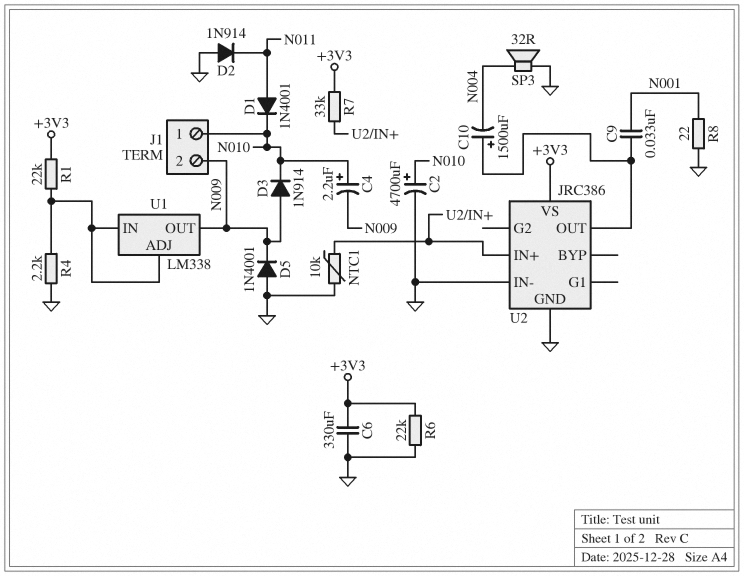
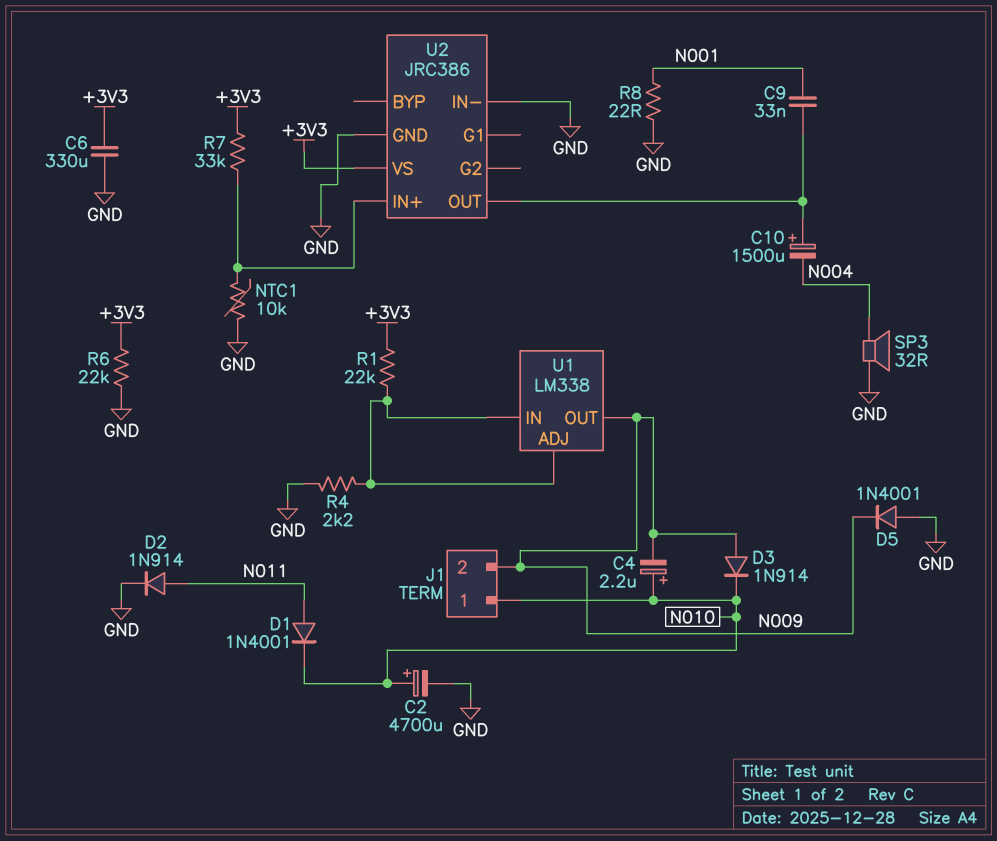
D2: diode 1N914 (A GND, K N011) -> diode 1N914 (A N011, K GND)

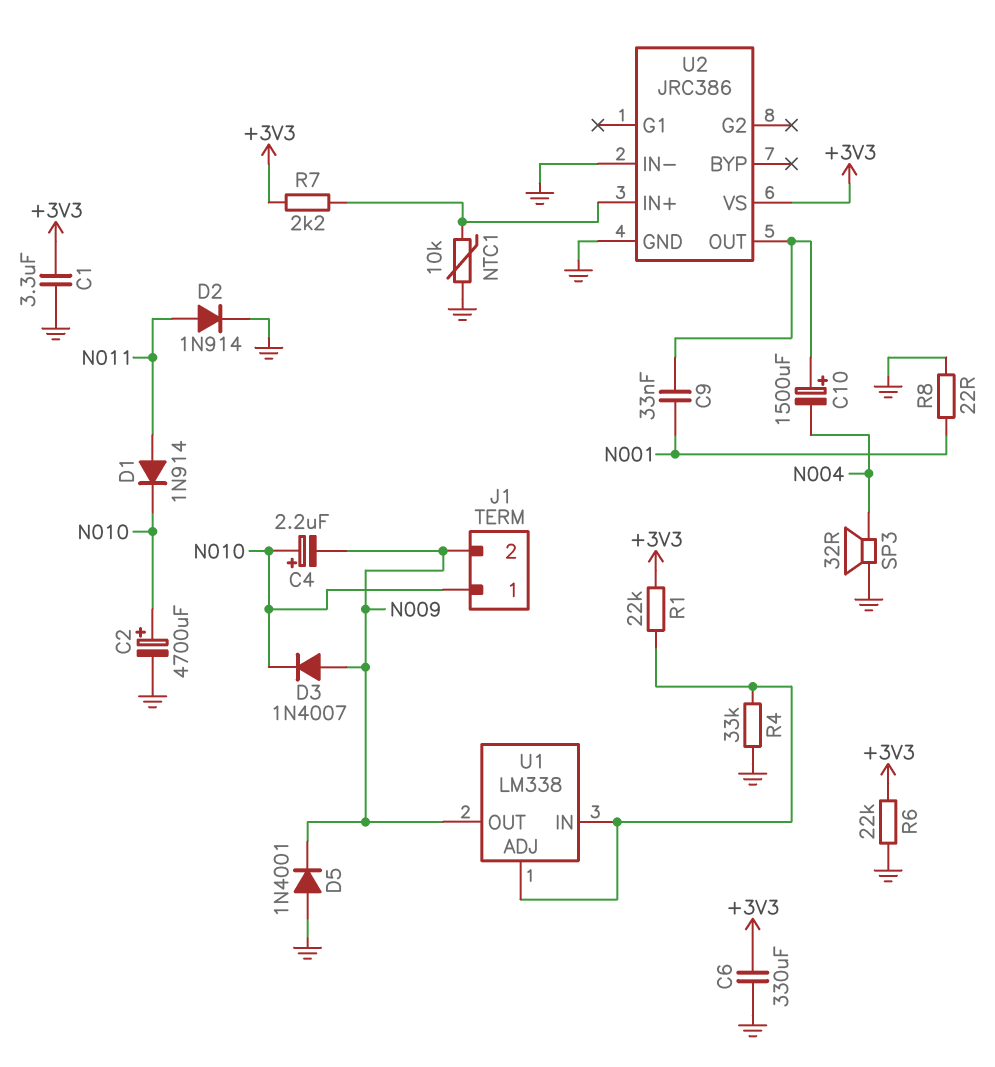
C1: none -> 3.3uF (+3V3, GND)
D1: diode 1N4001 (A N011, K N010) -> diode 1N914 (A N011, K N010)
D3: diode 1N914 (A N009, K N010) -> diode 1N4007 (A N009, K N010)
R4: 2.2k (GND, U1/ADJ) -> 33k (GND, U1/ADJ)
R7: 33k (+3V3, U2/IN+) -> 2.2k (+3V3, U2/IN+)

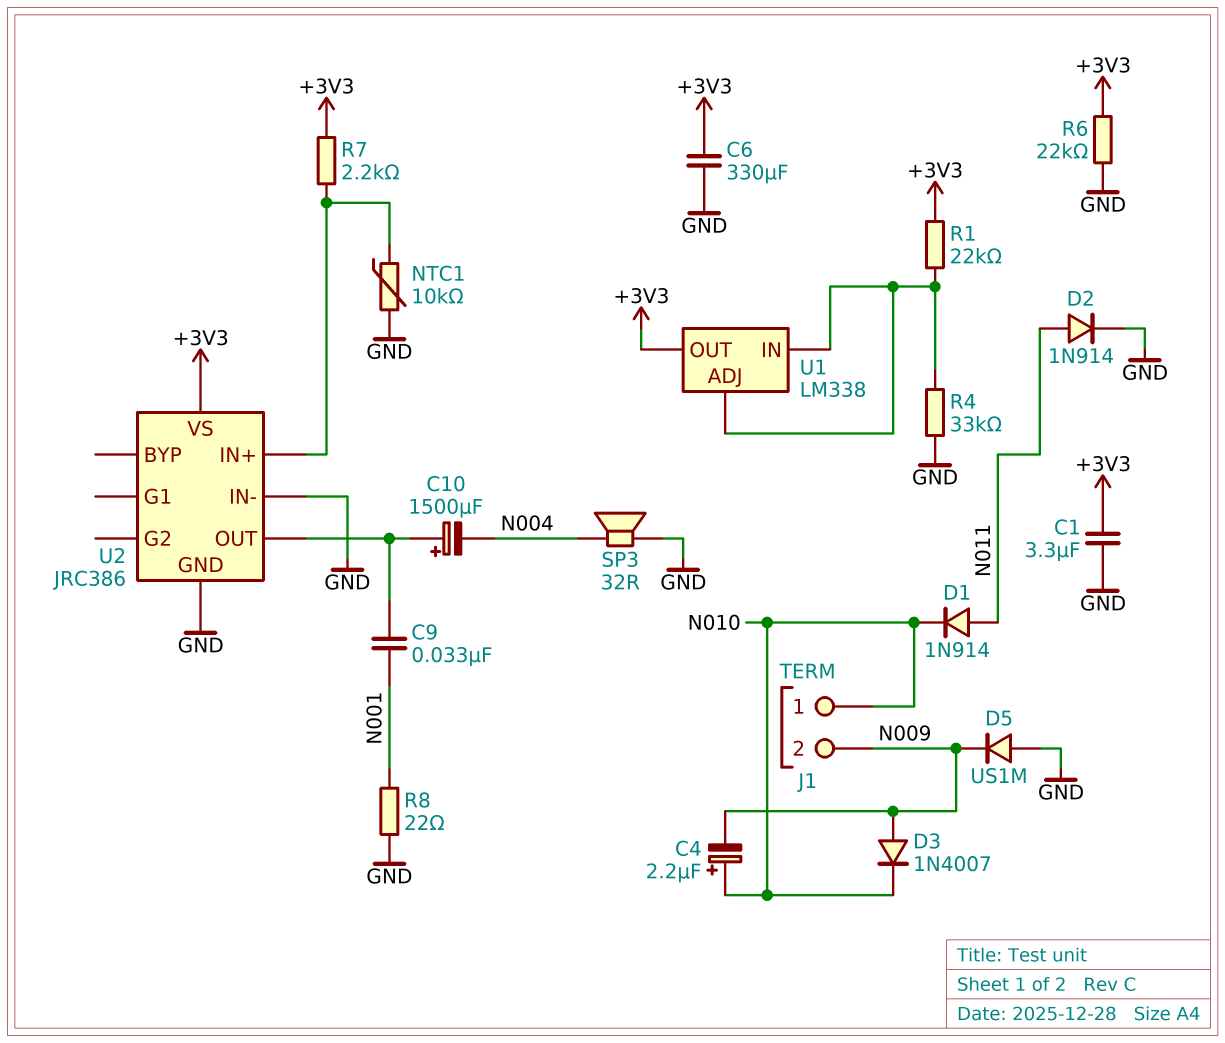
C2: 4700uF (plus N010, minus GND) -> none
D5: diode 1N4001 (A GND, K N009) -> diode US1M (A GND, K N009)
U1 pin OUT: N009 -> +3V3

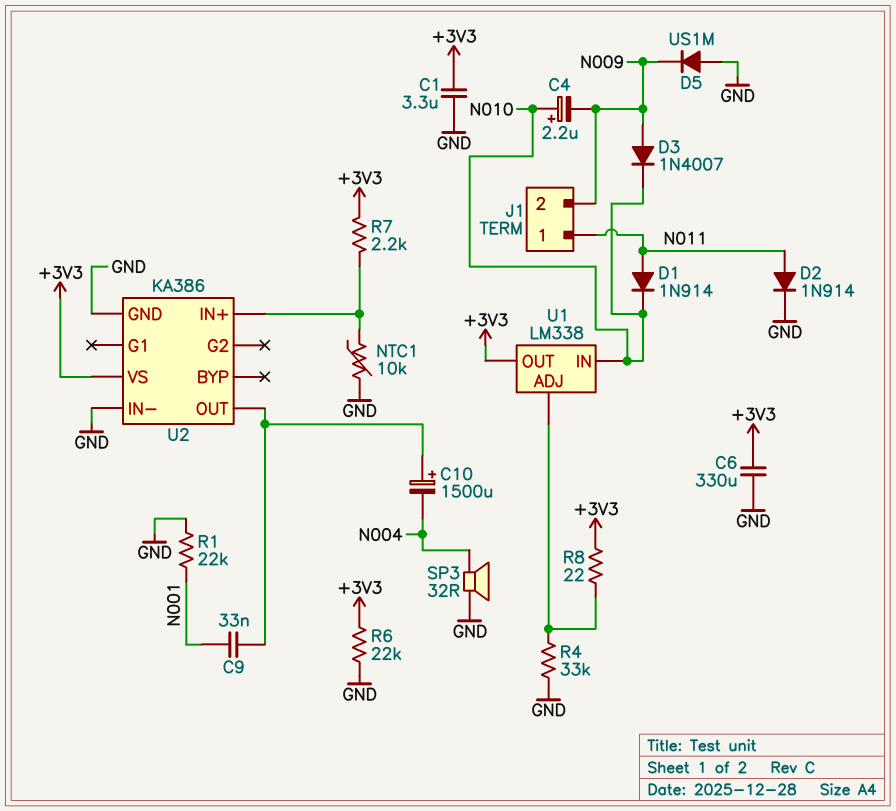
J1 pin 1: N010 -> N011
R1: 22k (+3V3, U1/ADJ) -> 22k (GND, N001)
R8: 22 (GND, N001) -> 22 (+3V3, U1/ADJ)
U1 pin IN: U1/ADJ -> N010
U2: JRC386 -> KA386

